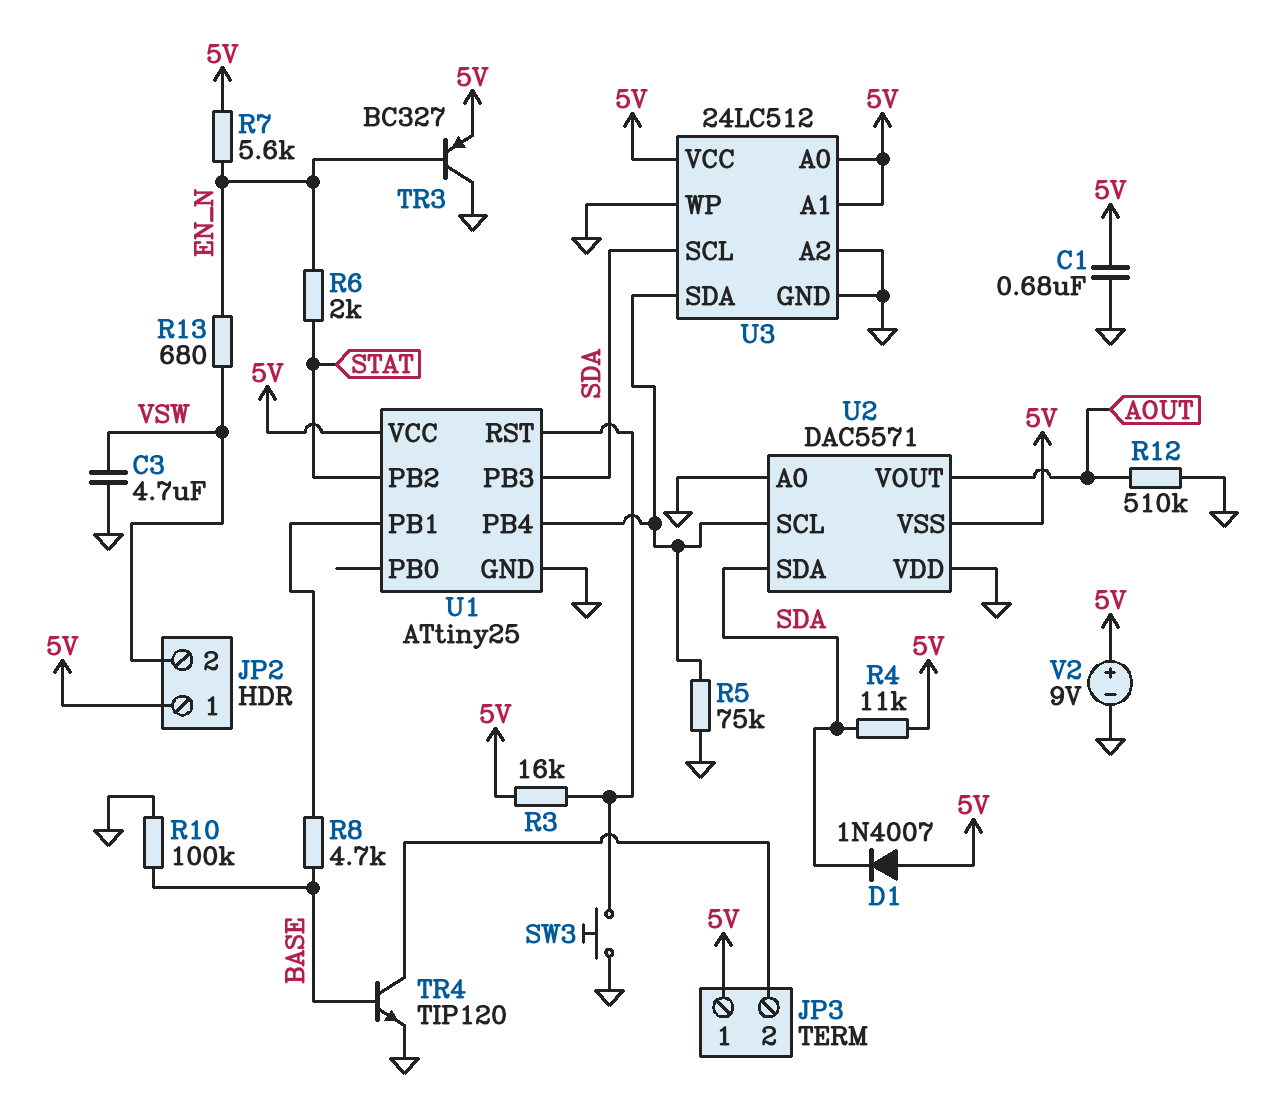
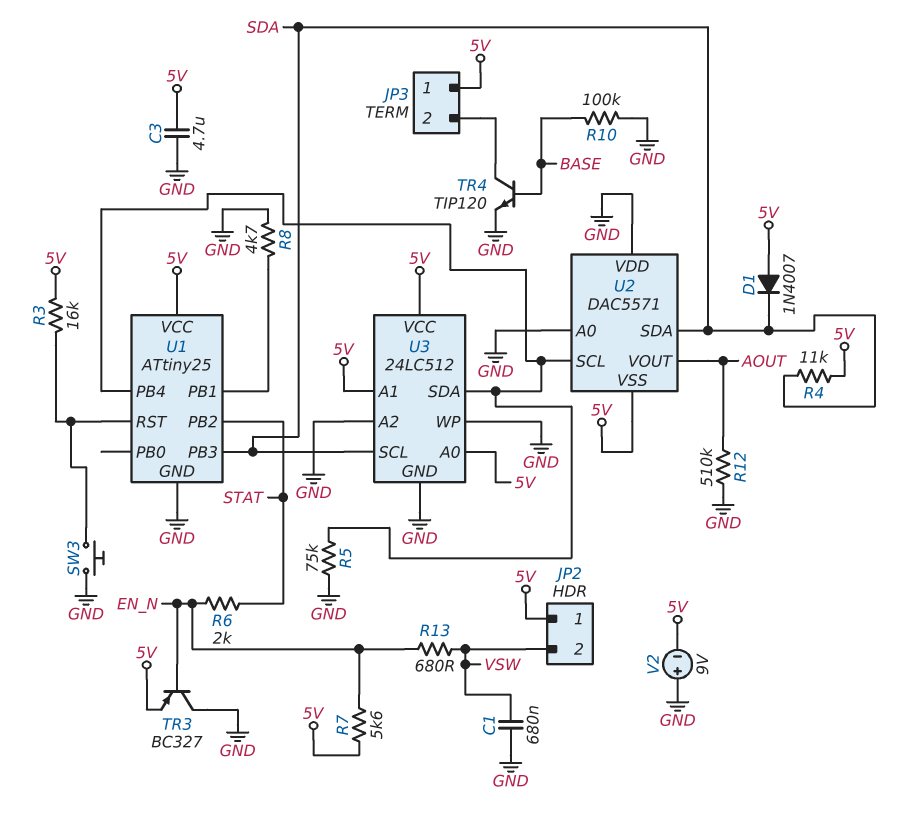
C1: 680nF (5V, GND) -> 680nF (GND, VSW)
C3: 4.7uF (GND, VSW) -> 4.7uF (5V, GND)
R8: 4.7k (BASE, U1/PB1) -> 4.7k (GND, U1/PB1)
V2: 9V (plus 5V, minus GND) -> 9V (plus GND, minus 5V)

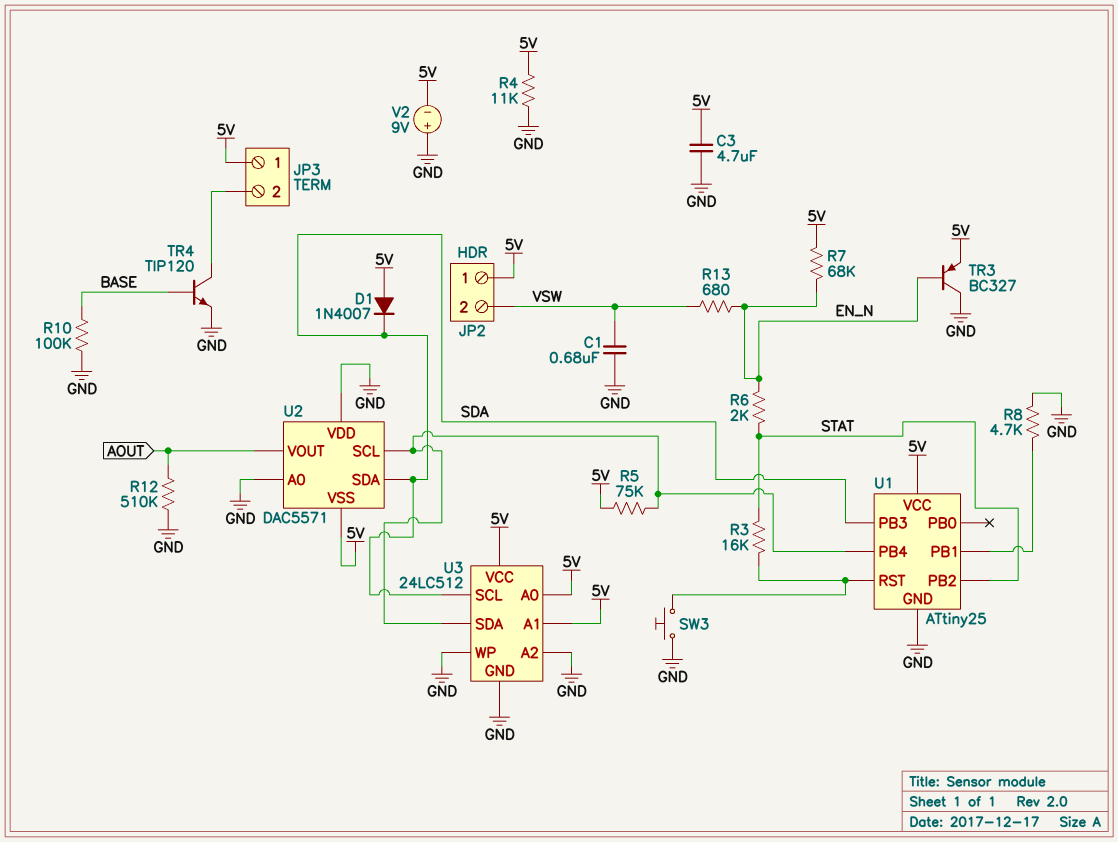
R3: 16k (5V, U1/RST) -> 16k (STAT, U1/RST)
R4: 11k (5V, SDA) -> 11k (5V, GND)
R5: 75k (GND, U1/PB4) -> 75k (5V, U1/PB4)
R7: 5.6k (5V, EN_N) -> 68k (5V, EN_N)

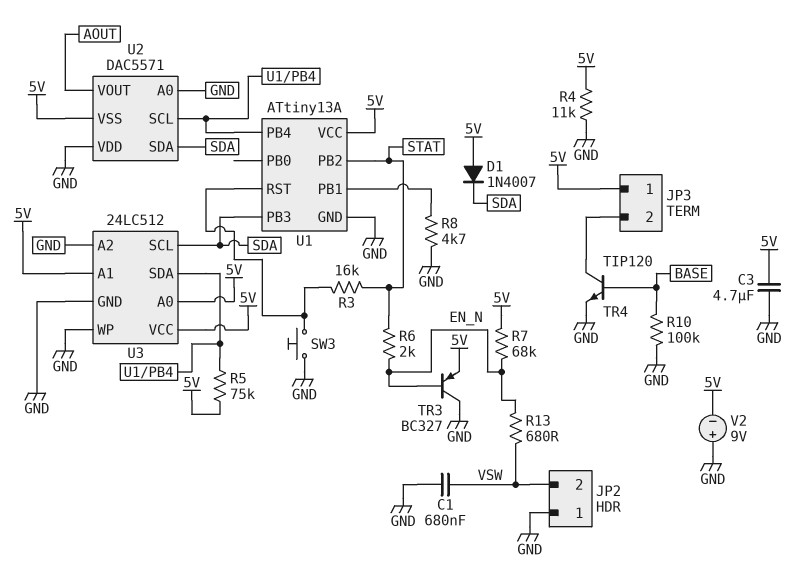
JP2 pin 1: 5V -> GND
R12: 510k (AOUT, GND) -> none
U1: ATtiny25 -> ATtiny13A

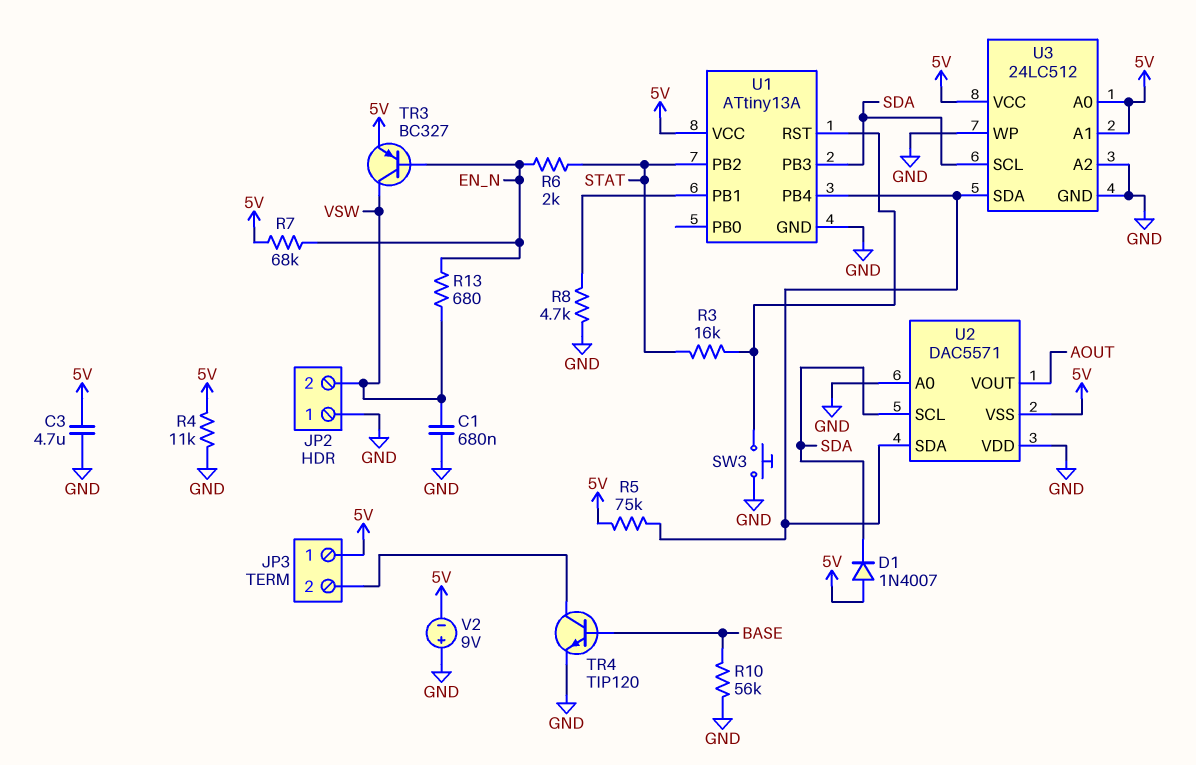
R10: 100k (BASE, GND) -> 56k (BASE, GND)
TR3: PNP BC327 (B EN_N, C GND, E 5V) -> PNP BC327 (B EN_N, C VSW, E 5V)
U2 pin SCL: U1/PB4 -> SDA
U2 pin SDA: SDA -> U1/PB4

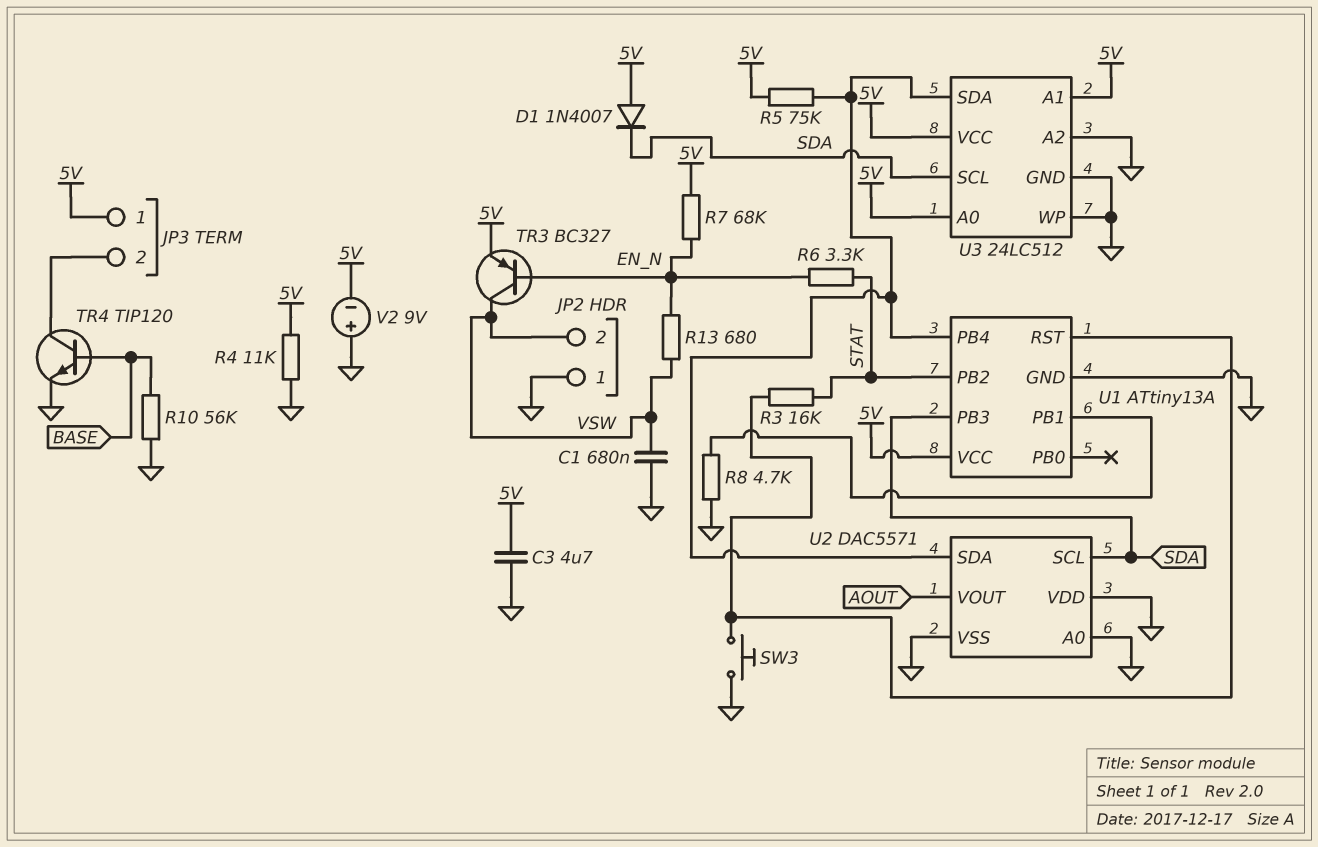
R6: 2k (EN_N, STAT) -> 3.3k (EN_N, STAT)
U2 pin VSS: 5V -> GND

